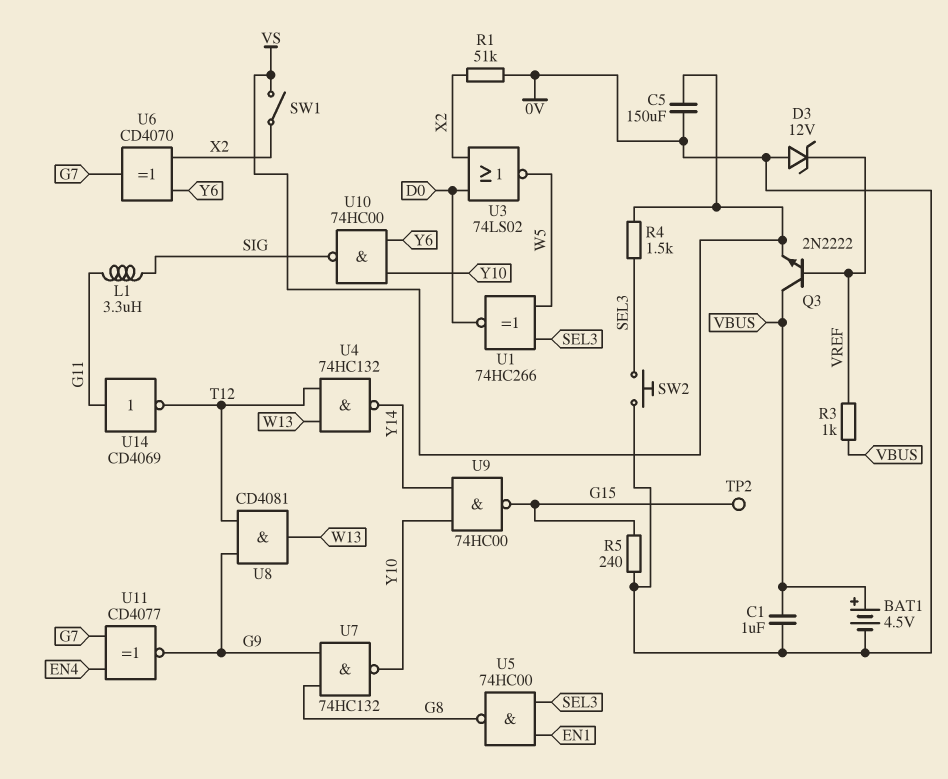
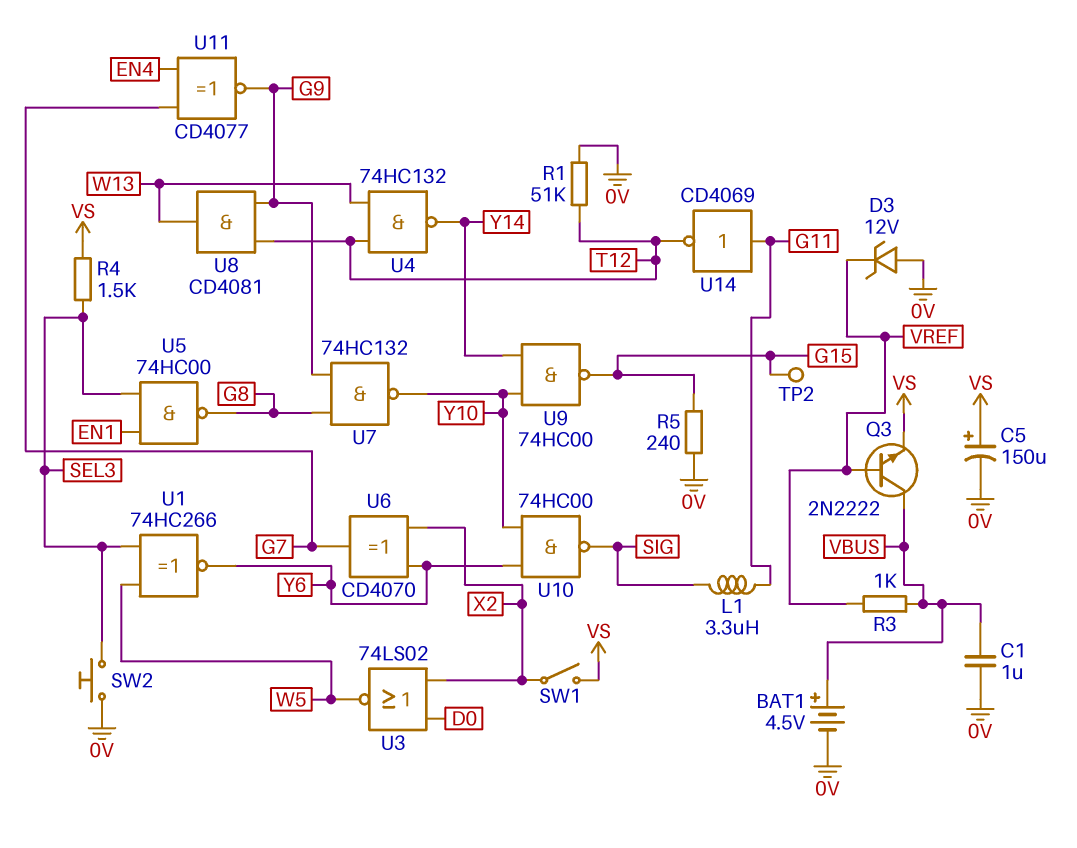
C5: 150uF (0V, VS) -> 150uF (plus VS, minus 0V)
R1: 51k (0V, X2) -> 51k (0V, T12)
U1: XNOR 74HC266 (in SEL3, in W5, out D0) -> XNOR 74HC266 (in SEL3, in W5, out Y6)

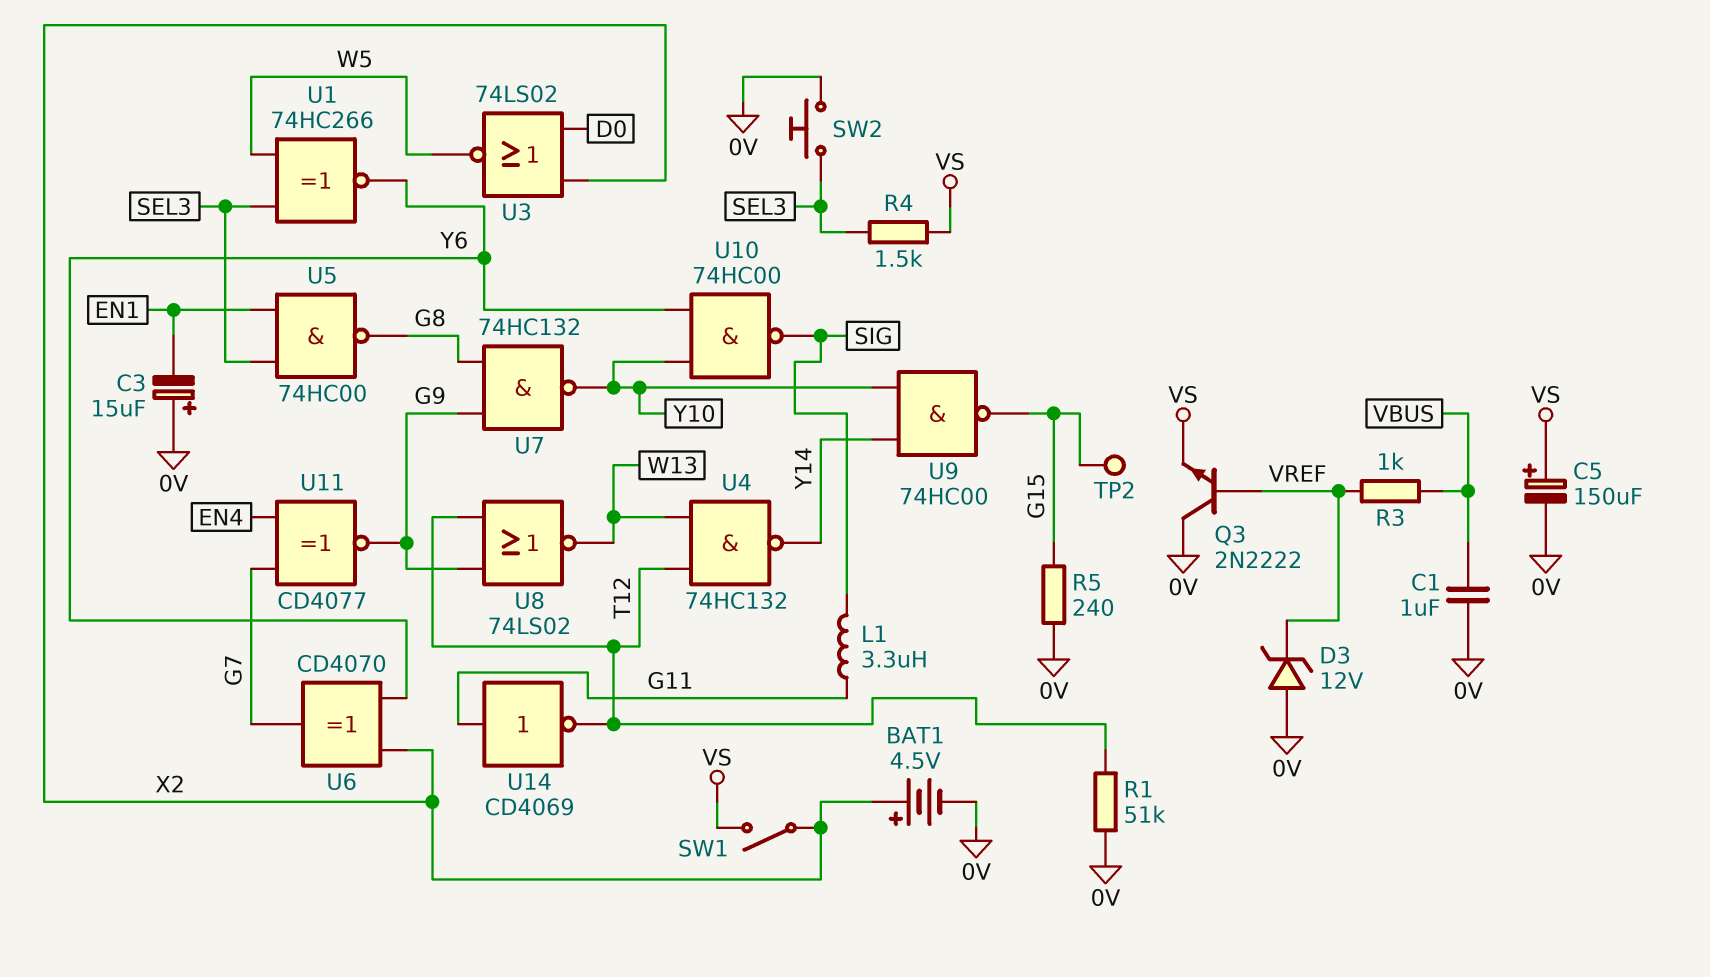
BAT1: 4.5V (plus VBUS, minus 0V) -> 4.5V (plus X2, minus 0V)
C3: none -> 15uF (plus 0V, minus EN1)
Q3: NPN 2N2222 (B VREF, C VBUS, E VS) -> NPN 2N2222 (B VREF, C 0V, E VS)
U8: AND CD4081 (in G9, in T12, out W13) -> NOR 74LS02 (in G9, in T12, out W13)

